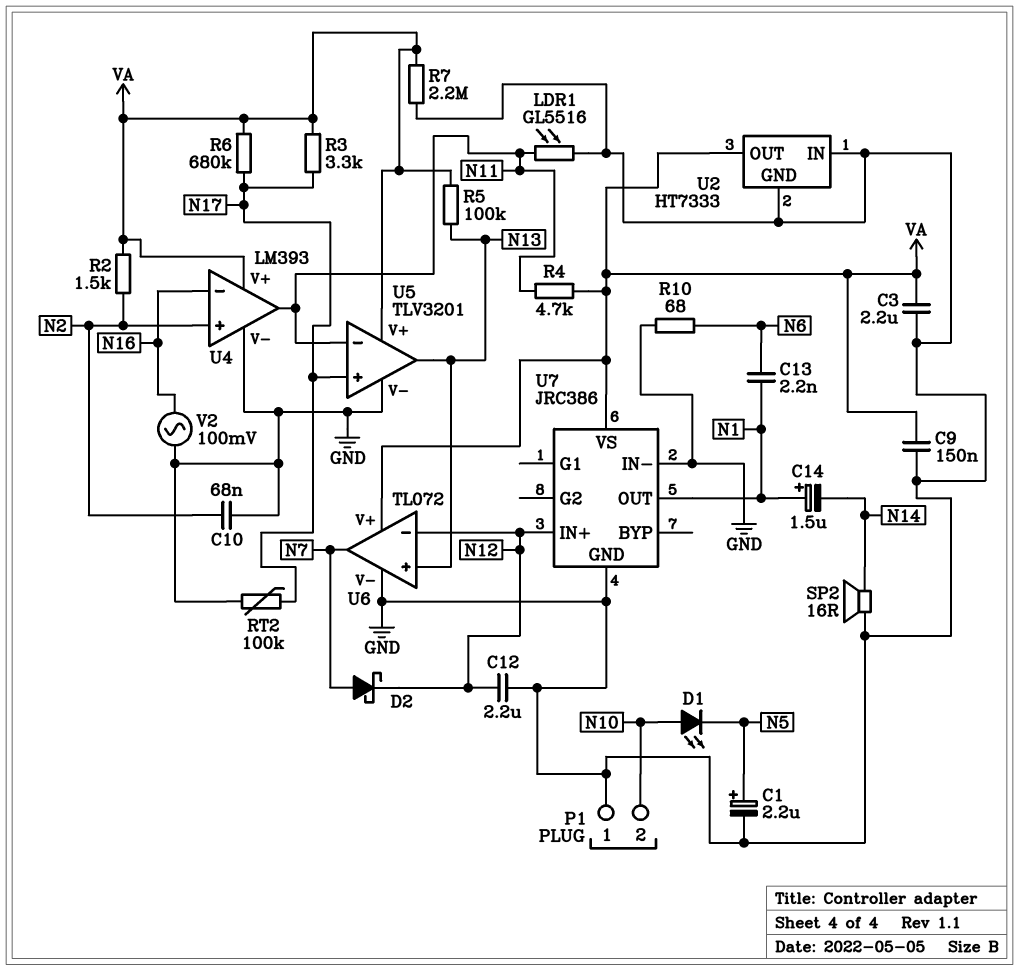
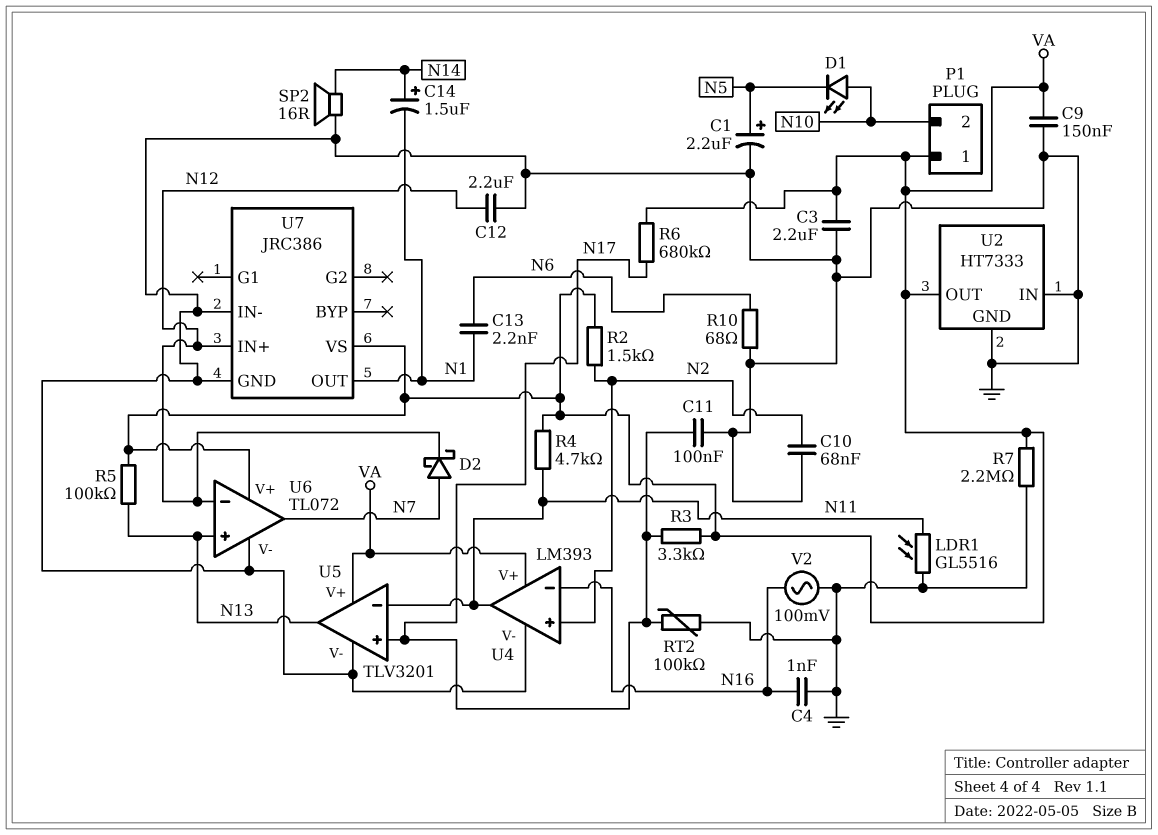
C4: none -> 1nF (GND, N16)
C11: none -> 100nF (GND, N17)
C14: 1.5uF (plus N1, minus N14) -> 1.5uF (plus N14, minus N1)
P1 pin 1: GND -> VA

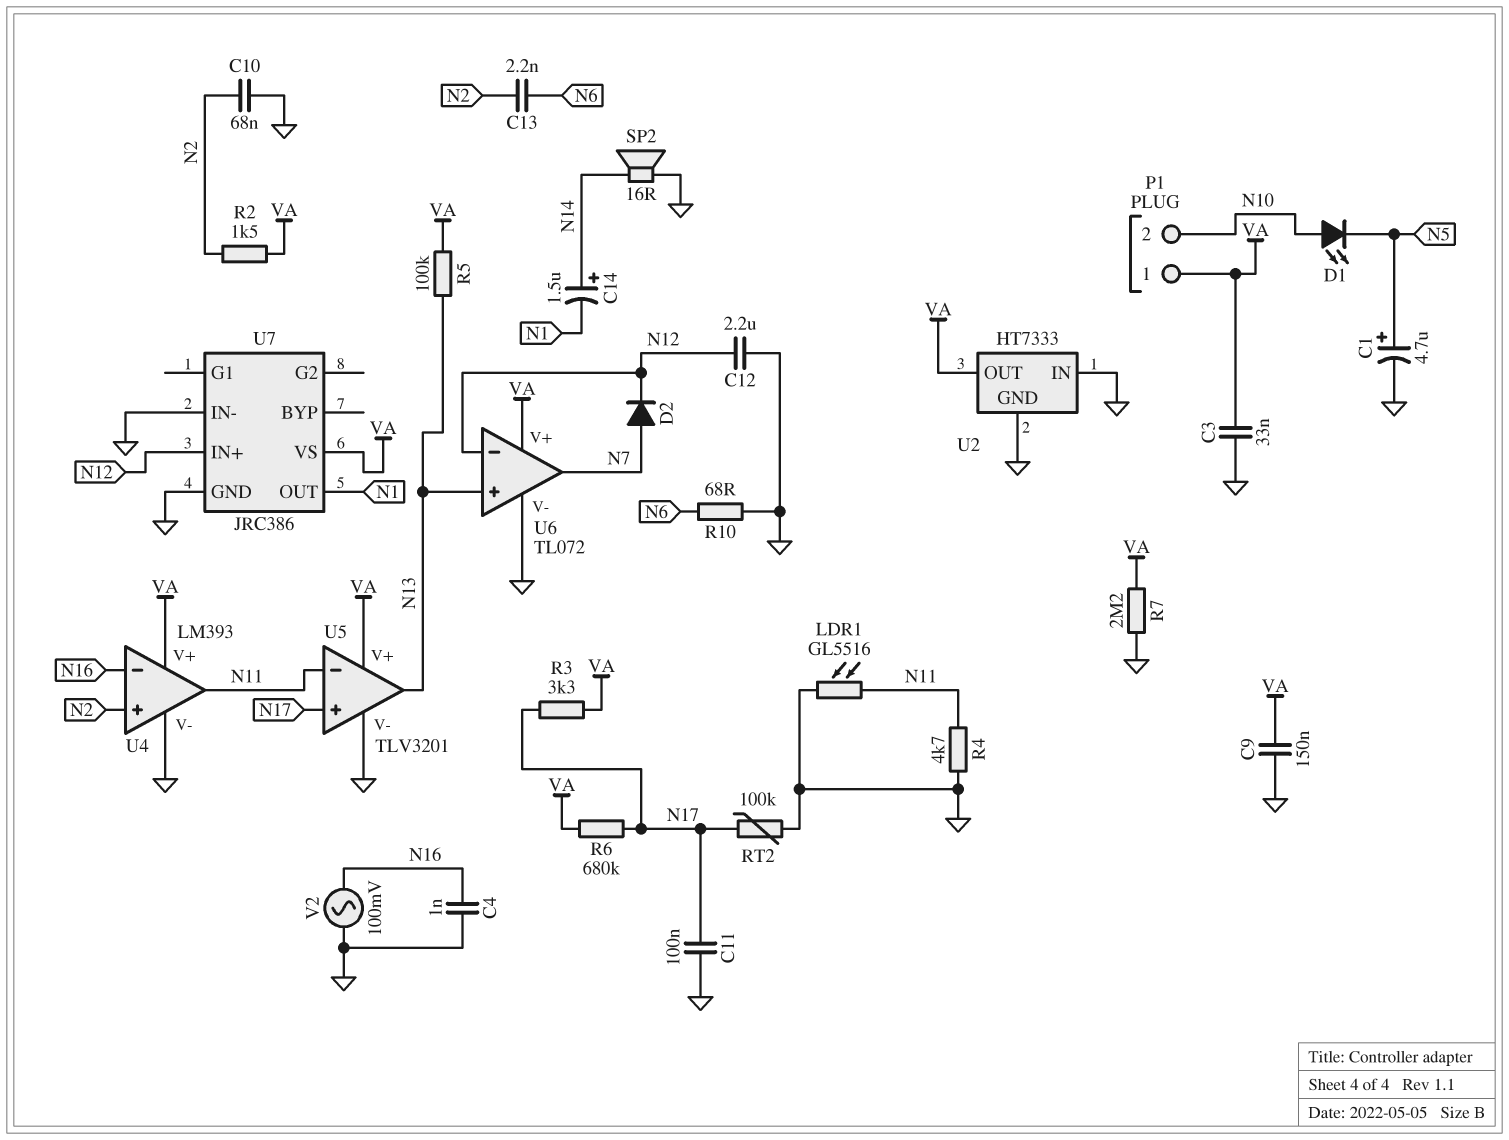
C1: 2.2uF (plus N5, minus GND) -> 4.7uF (plus N5, minus GND)
C3: 2.2uF (GND, VA) -> 33nF (GND, VA)
C13: 2.2nF (N1, N6) -> 2.2nF (N2, N6)
D2: schottky (A N7, K N12) -> diode (A N7, K N12)
R4: 4.7k (N11, VA) -> 4.7k (GND, N11)

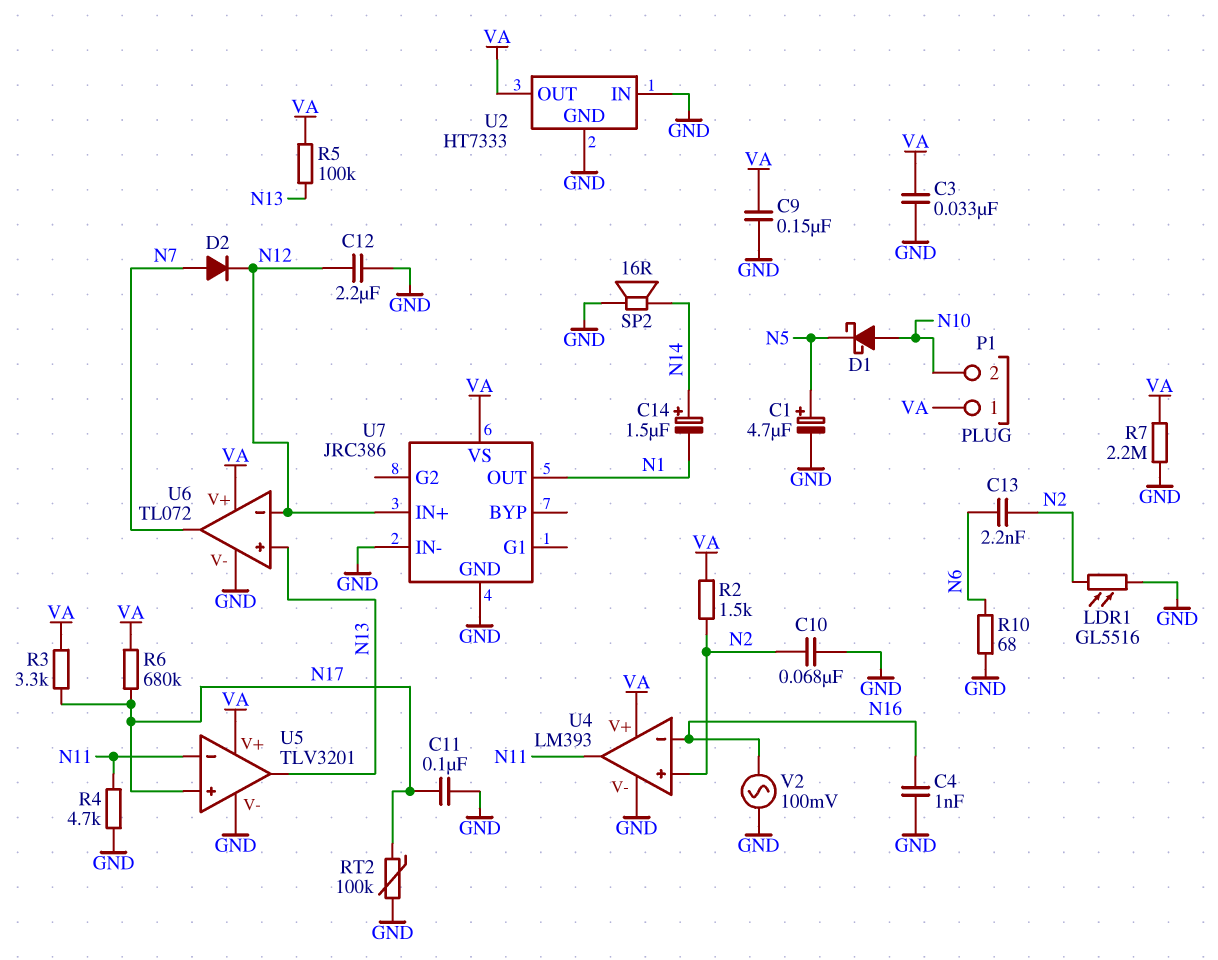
D1: LED (A N10, K N5) -> schottky (A N10, K N5)
LDR1: GL5516 (GND, N11) -> GL5516 (GND, N2)

